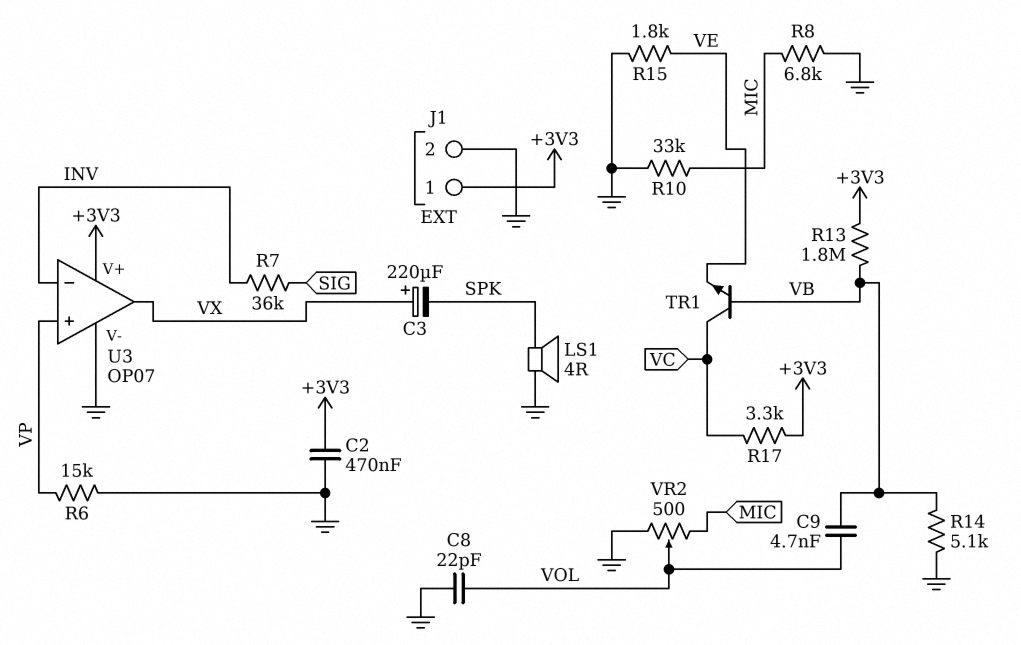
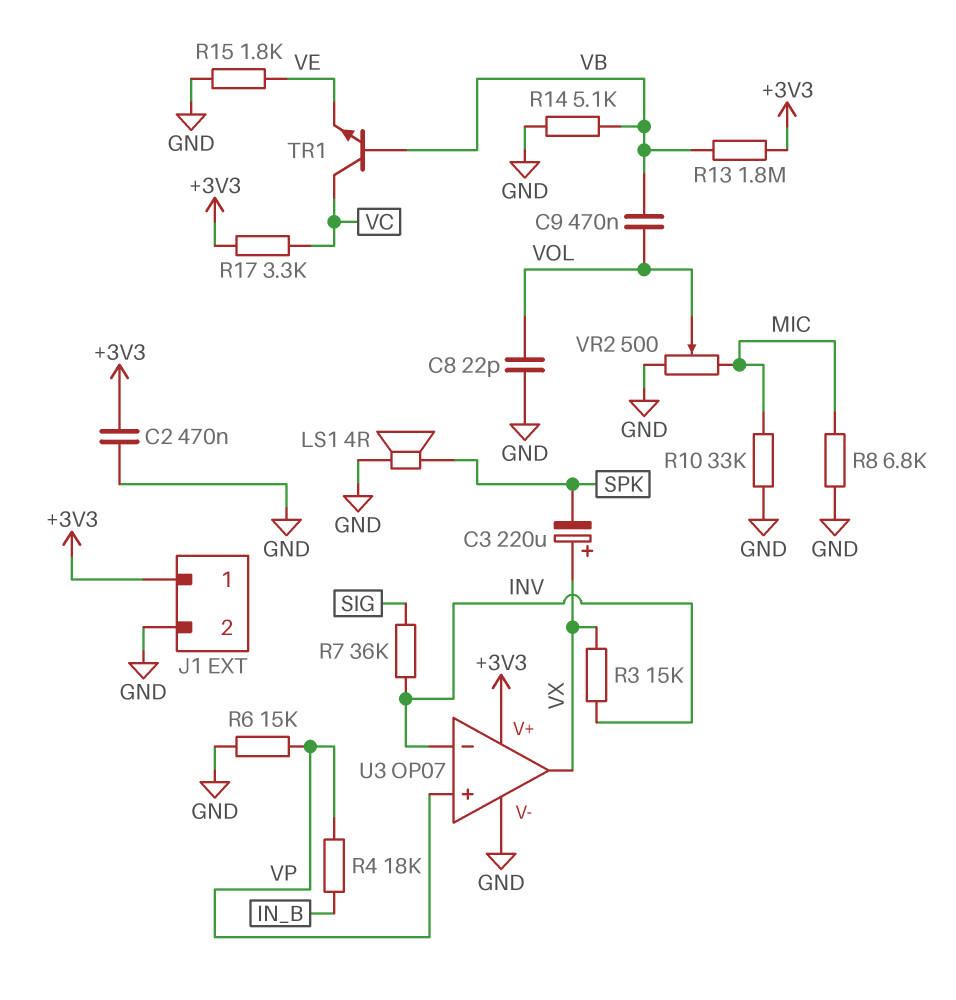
C9: 4.7nF (VB, VOL) -> 470nF (VB, VOL)
R3: none -> 15k (INV, VX)
R4: none -> 18k (IN_B, VP)

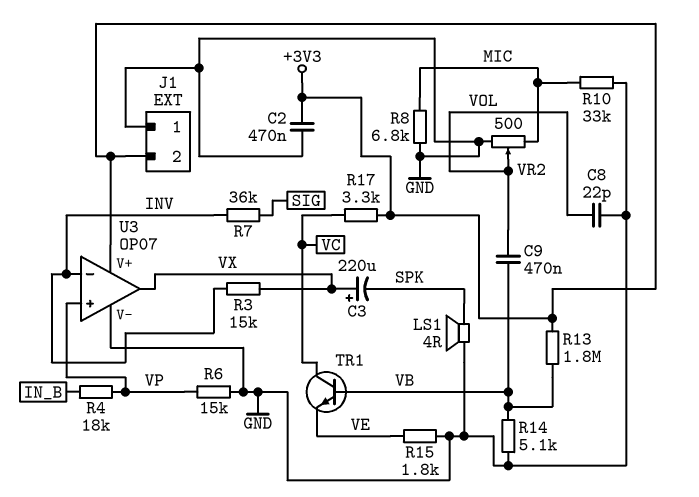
J1 pin 1: +3V3 -> GND
J1 pin 2: GND -> +3V3

